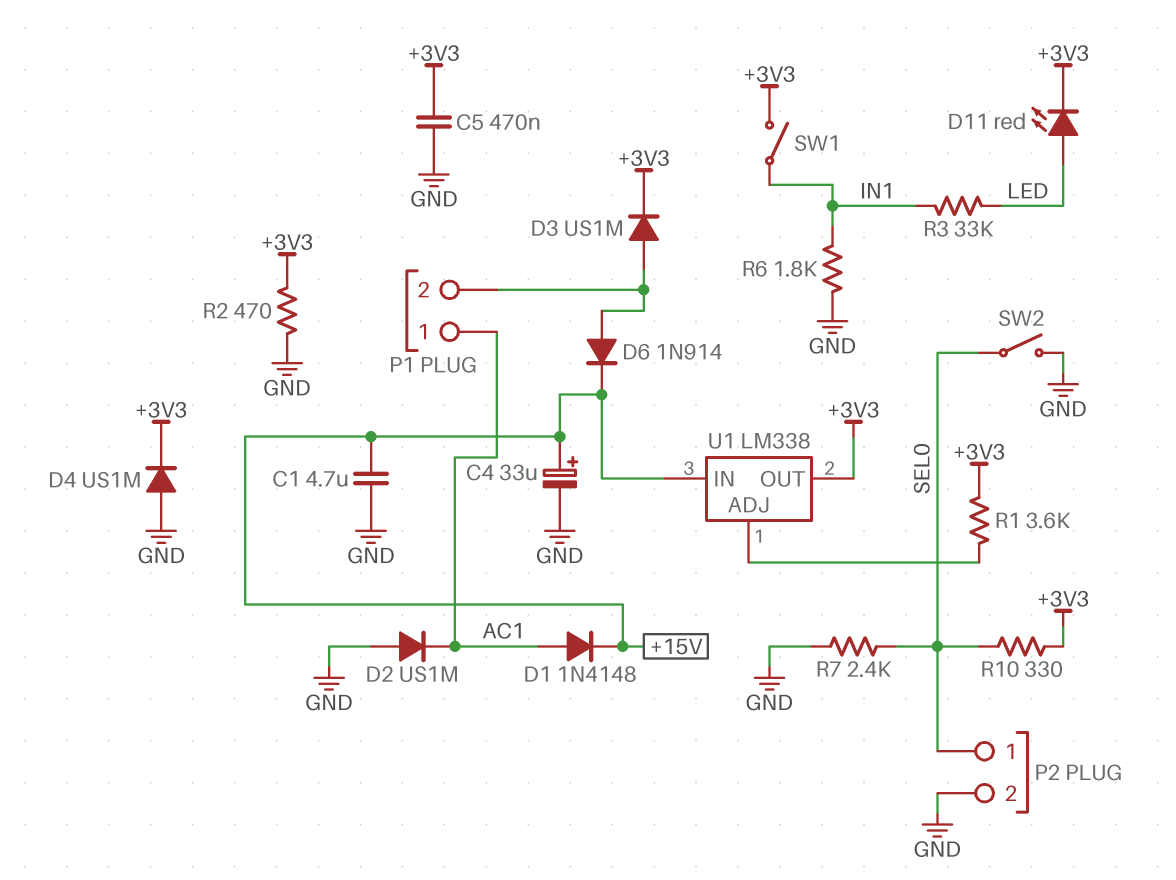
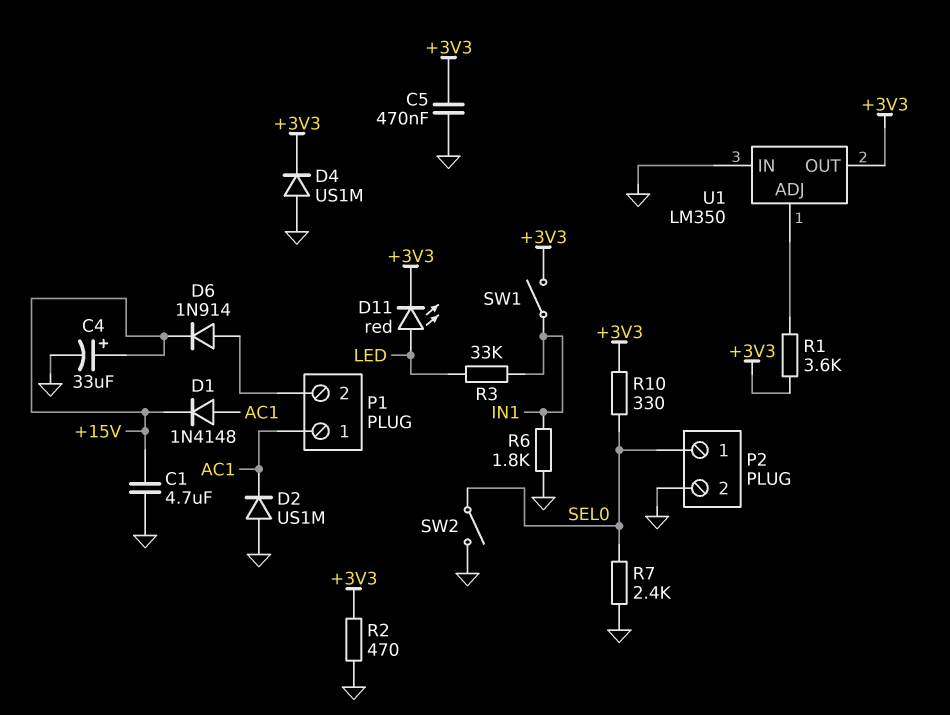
D3: diode US1M (A P1/2, K +3V3) -> none
U1: LM338 -> LM350
U1 pin IN: +15V -> GND

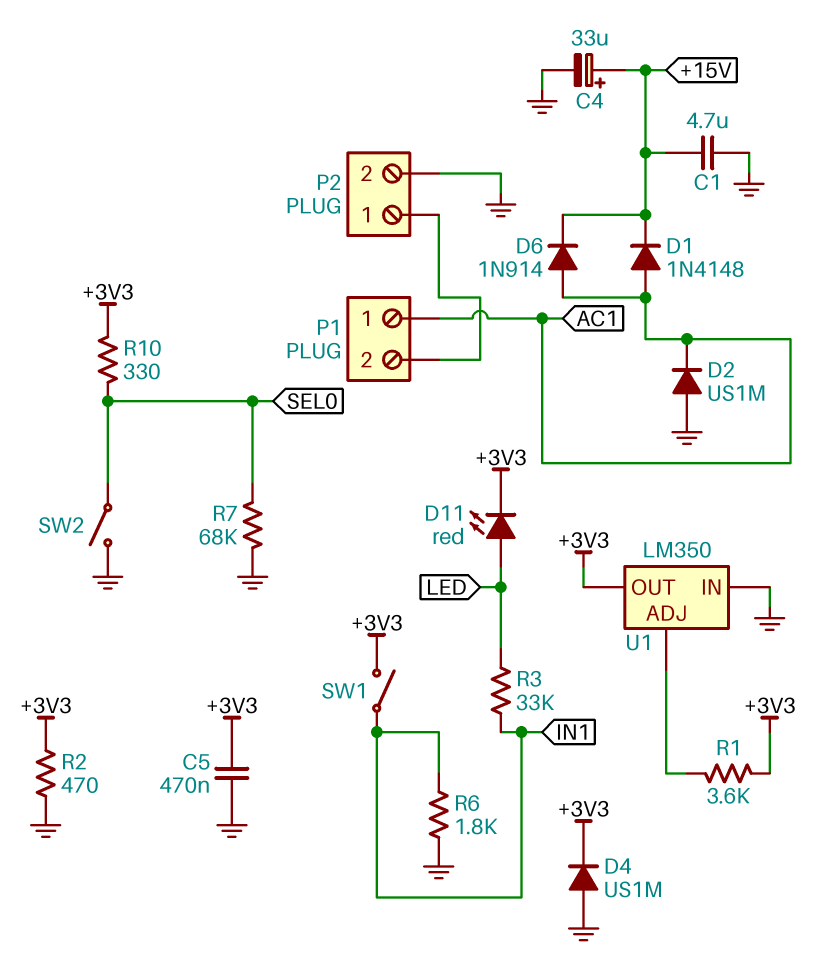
D6: diode 1N914 (A P1/2, K +15V) -> diode 1N914 (A AC1, K +15V)
P2 pin 1: SEL0 -> P1/2
R7: 2.4k (GND, SEL0) -> 68k (GND, SEL0)

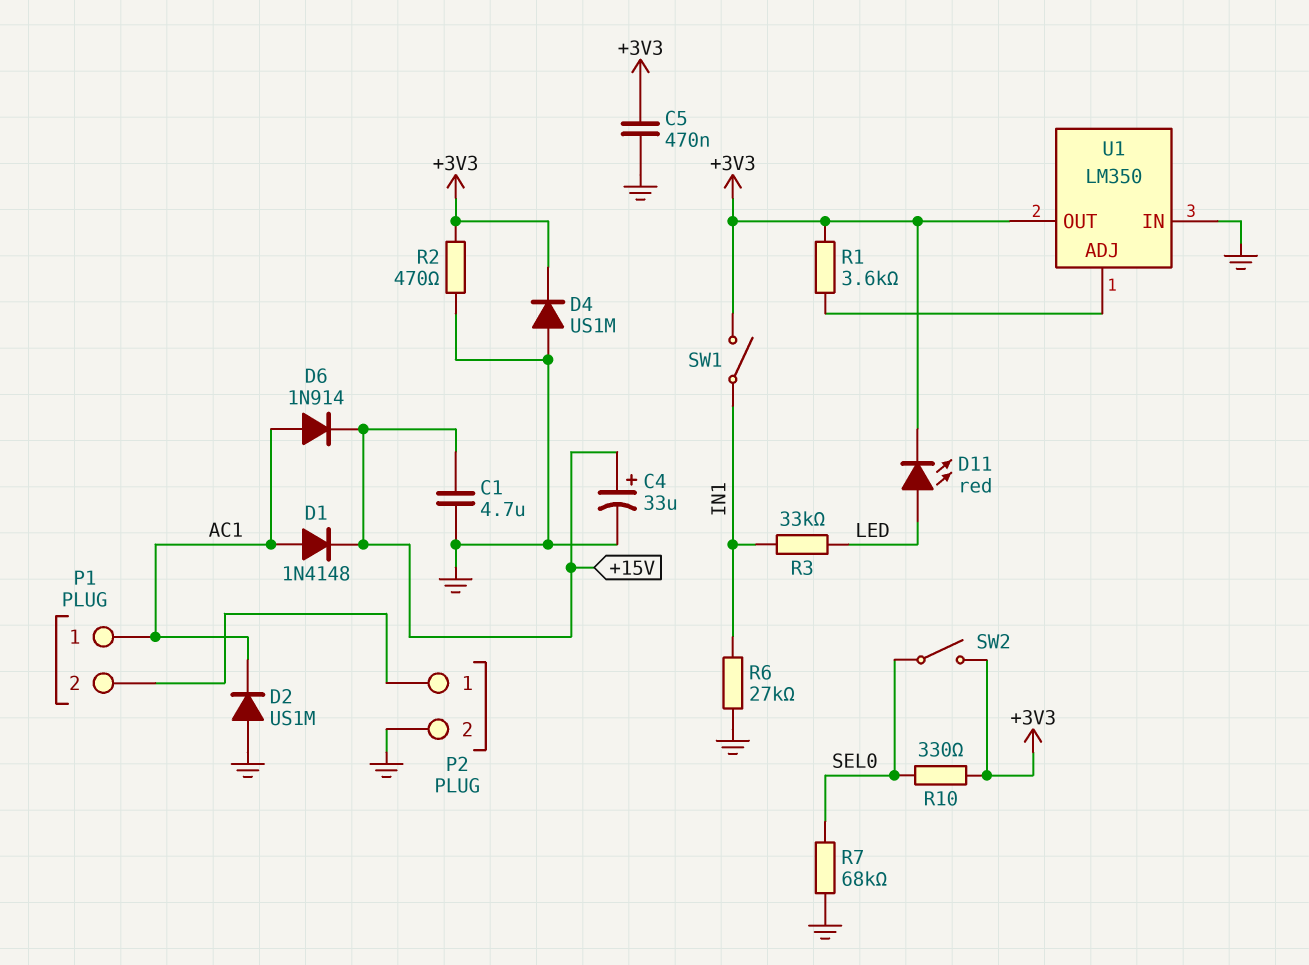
R6: 1.8k (GND, IN1) -> 27k (GND, IN1)
SW2: switch (GND, SEL0) -> switch (+3V3, SEL0)

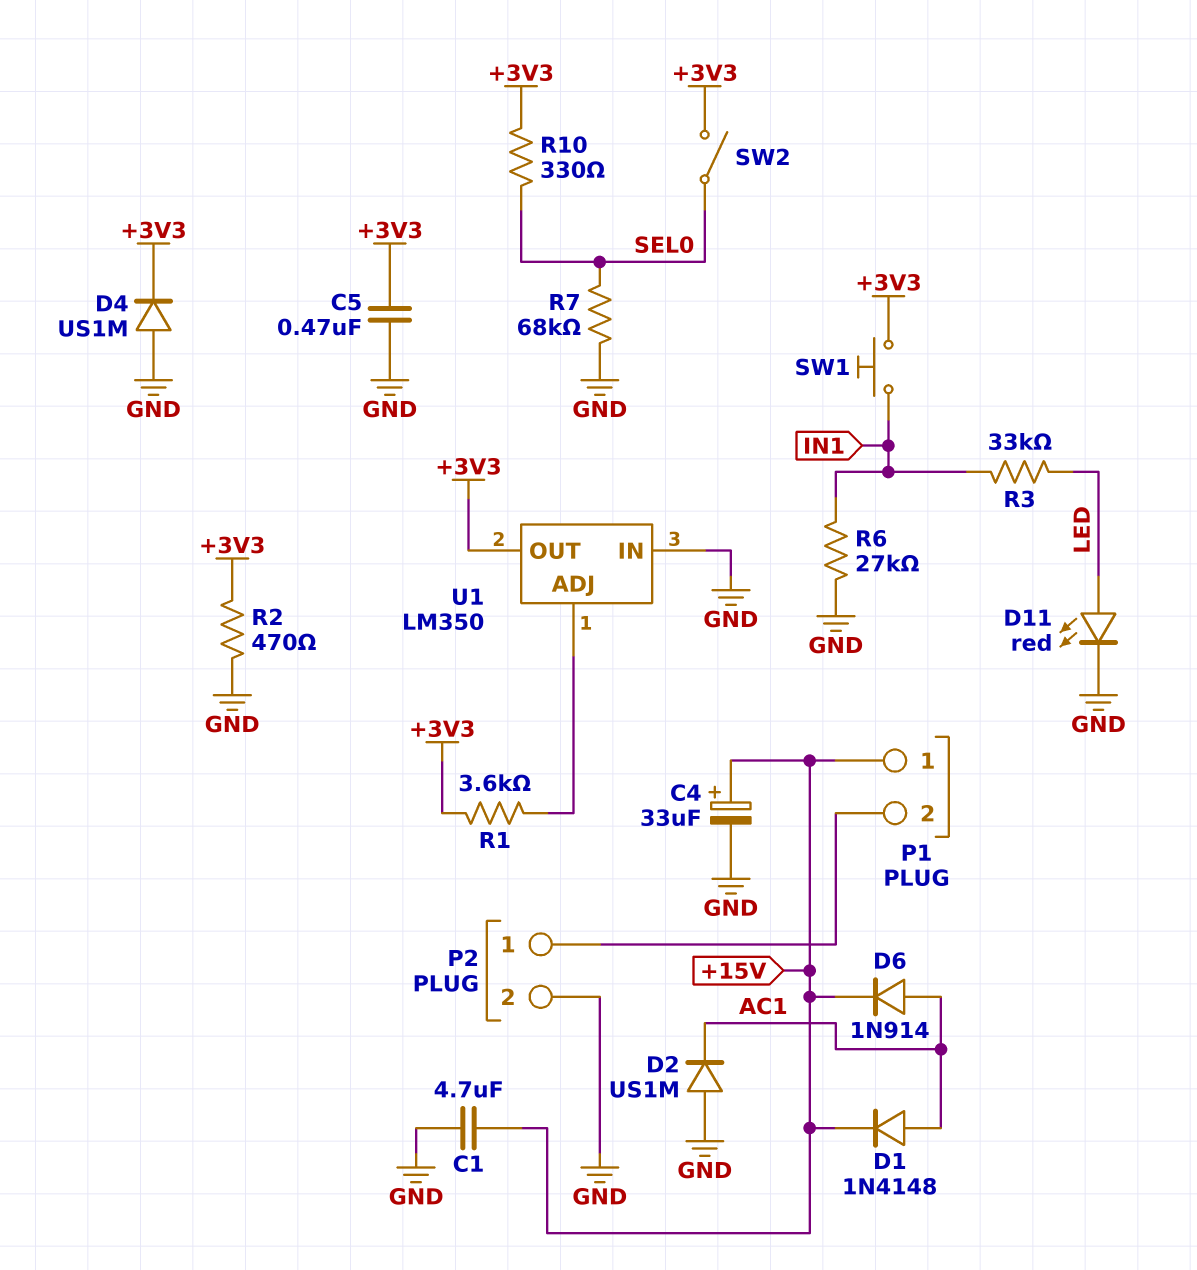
D11: LED red (A LED, K +3V3) -> LED red (A LED, K GND)
P1 pin 1: AC1 -> +15V
SW1: switch (+3V3, IN1) -> button (+3V3, IN1)

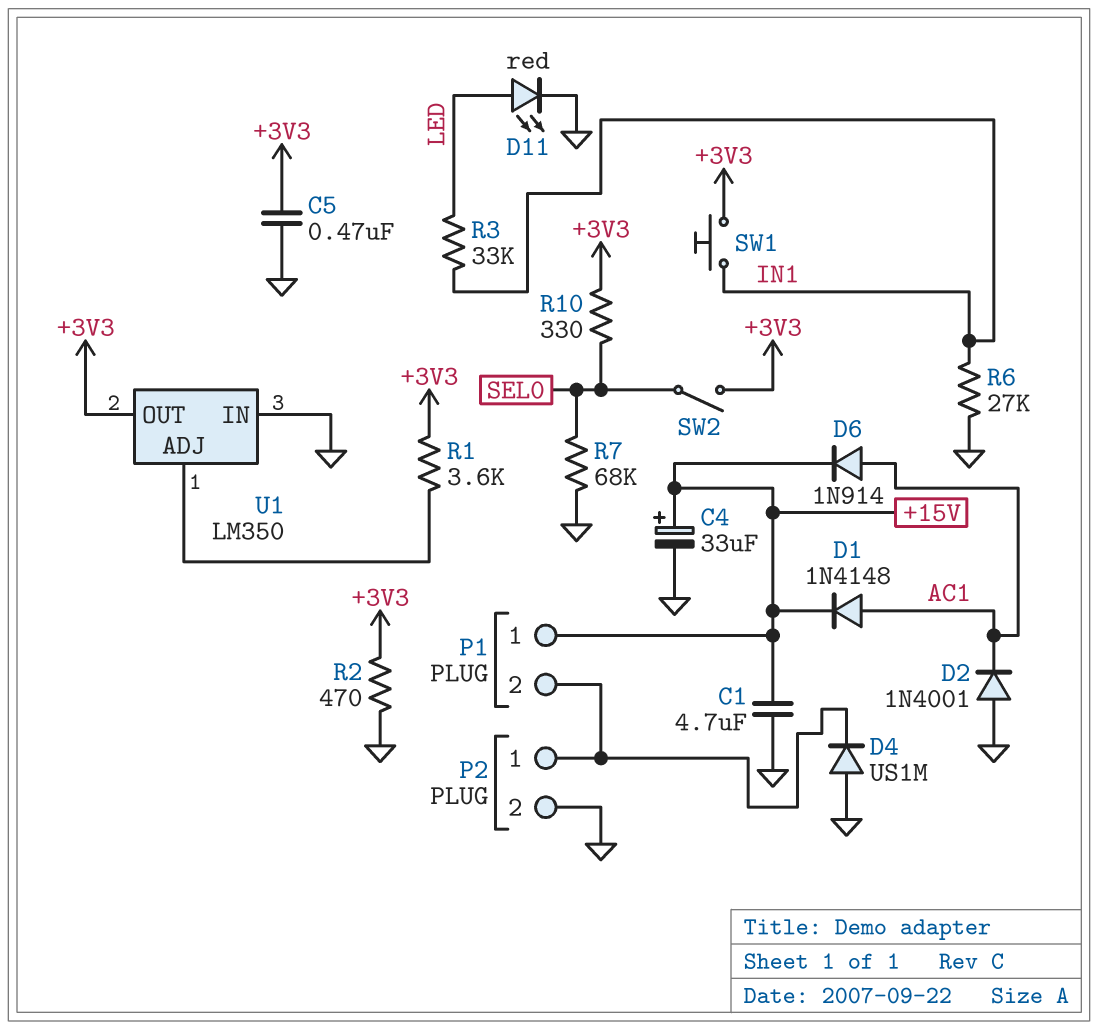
D2: diode US1M (A GND, K AC1) -> diode 1N4001 (A GND, K AC1)
D4: diode US1M (A GND, K +3V3) -> diode US1M (A GND, K P1/2)

